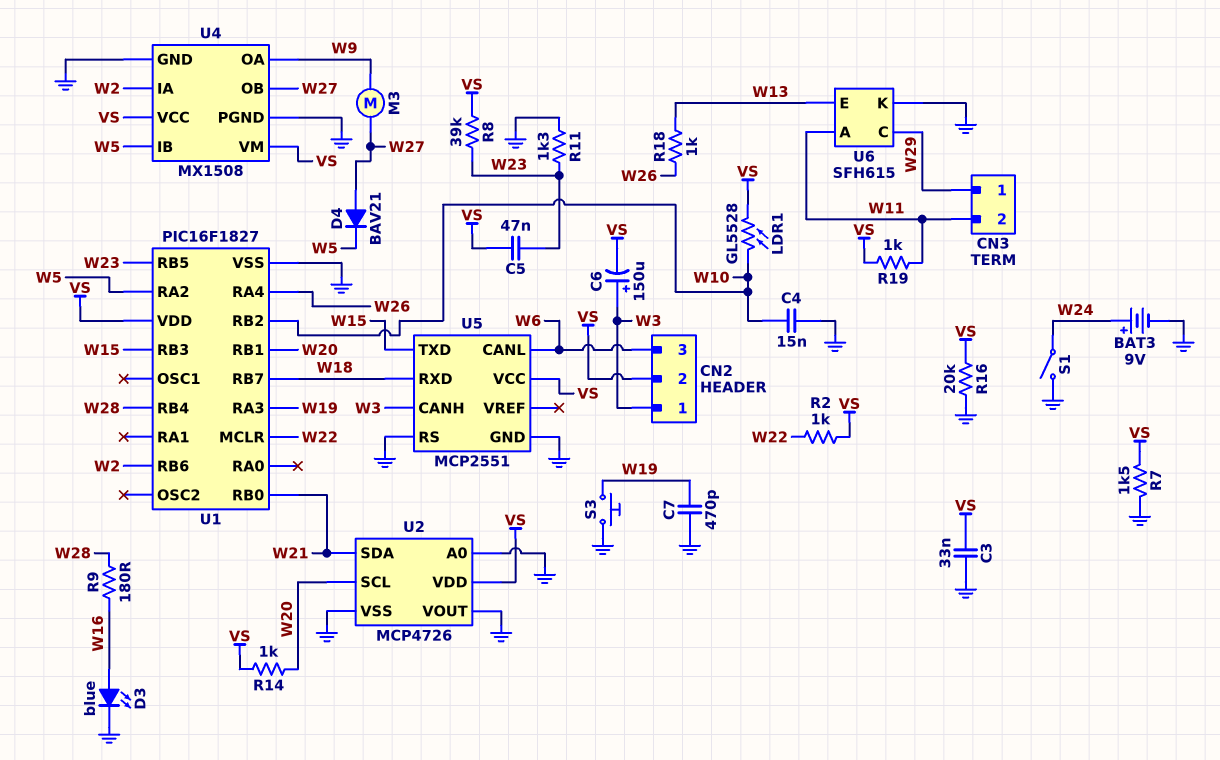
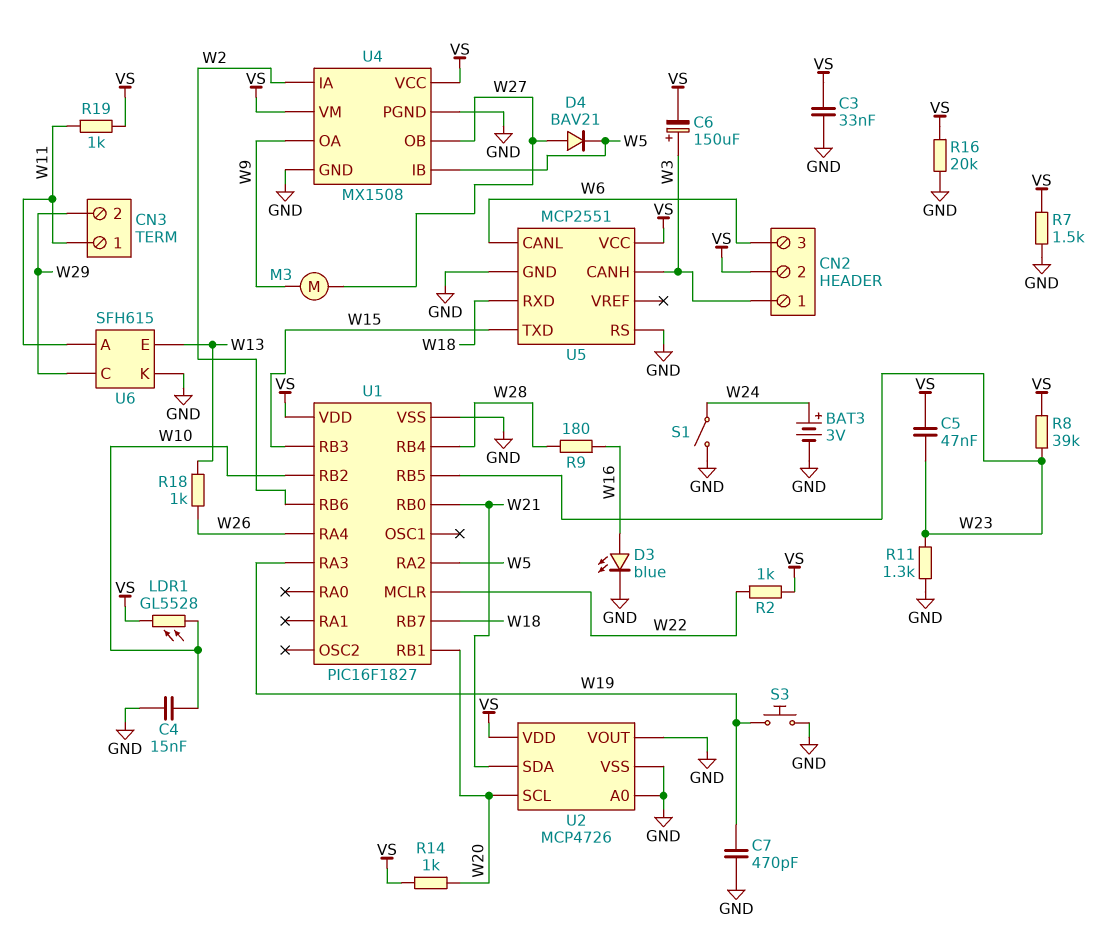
BAT3: 9V (plus W24, minus GND) -> 3V (plus W24, minus GND)
CN3 pin 1: W29 -> W11
CN3 pin 2: W11 -> W29

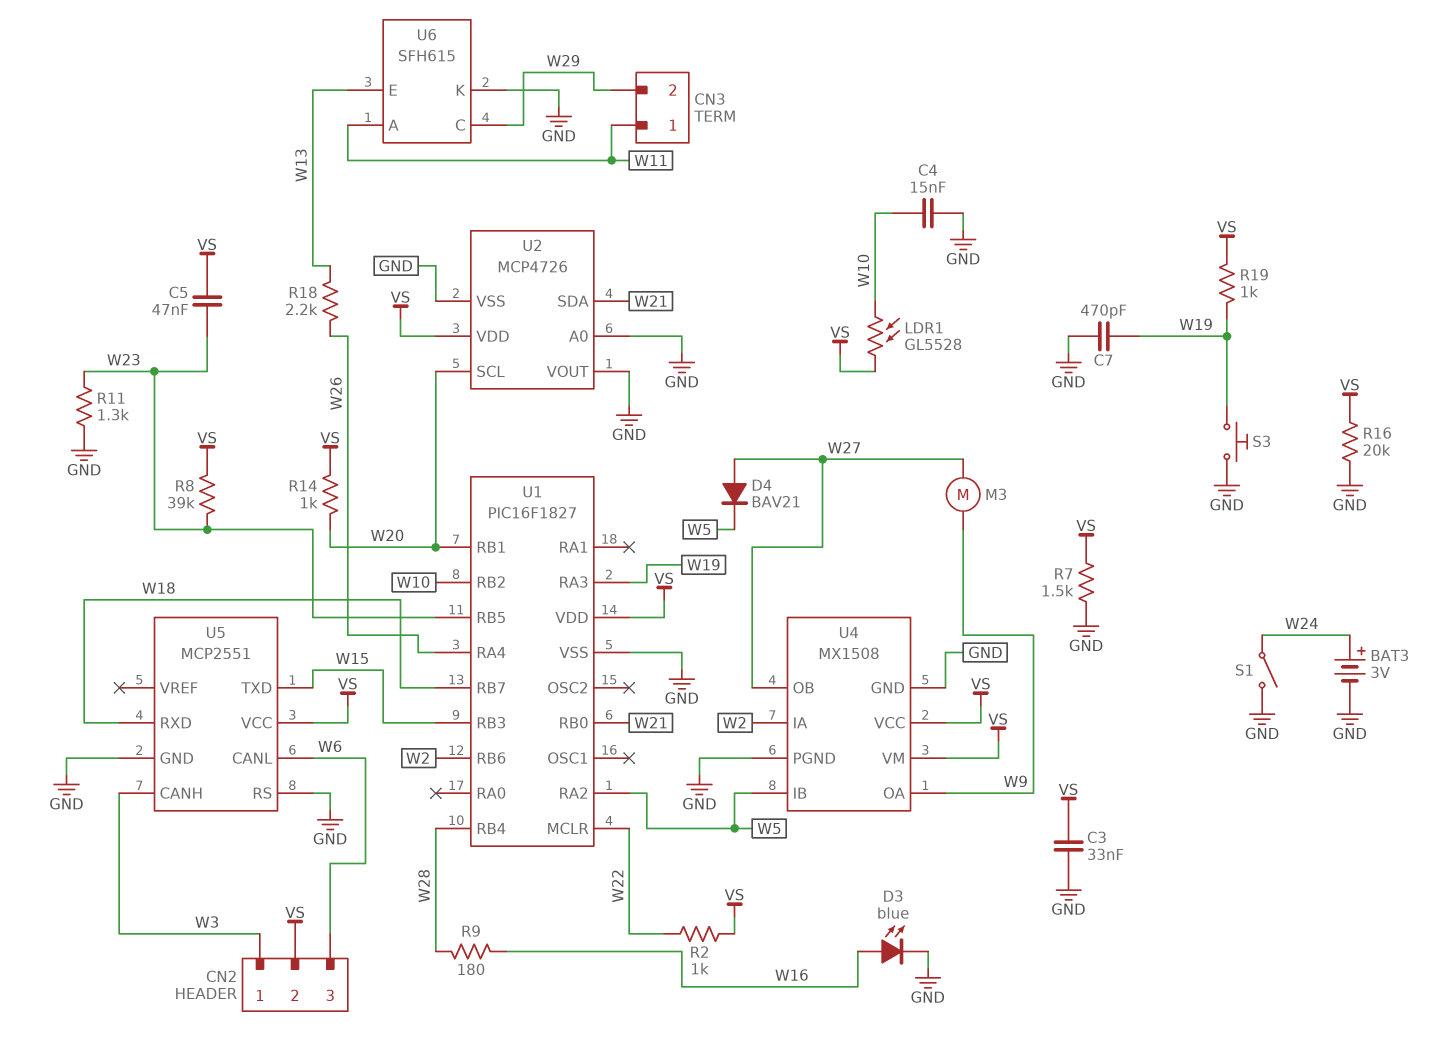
C6: 150uF (plus W3, minus VS) -> none
R18: 1k (W13, W26) -> 2.2k (W13, W26)
R19: 1k (VS, W11) -> 1k (VS, W19)

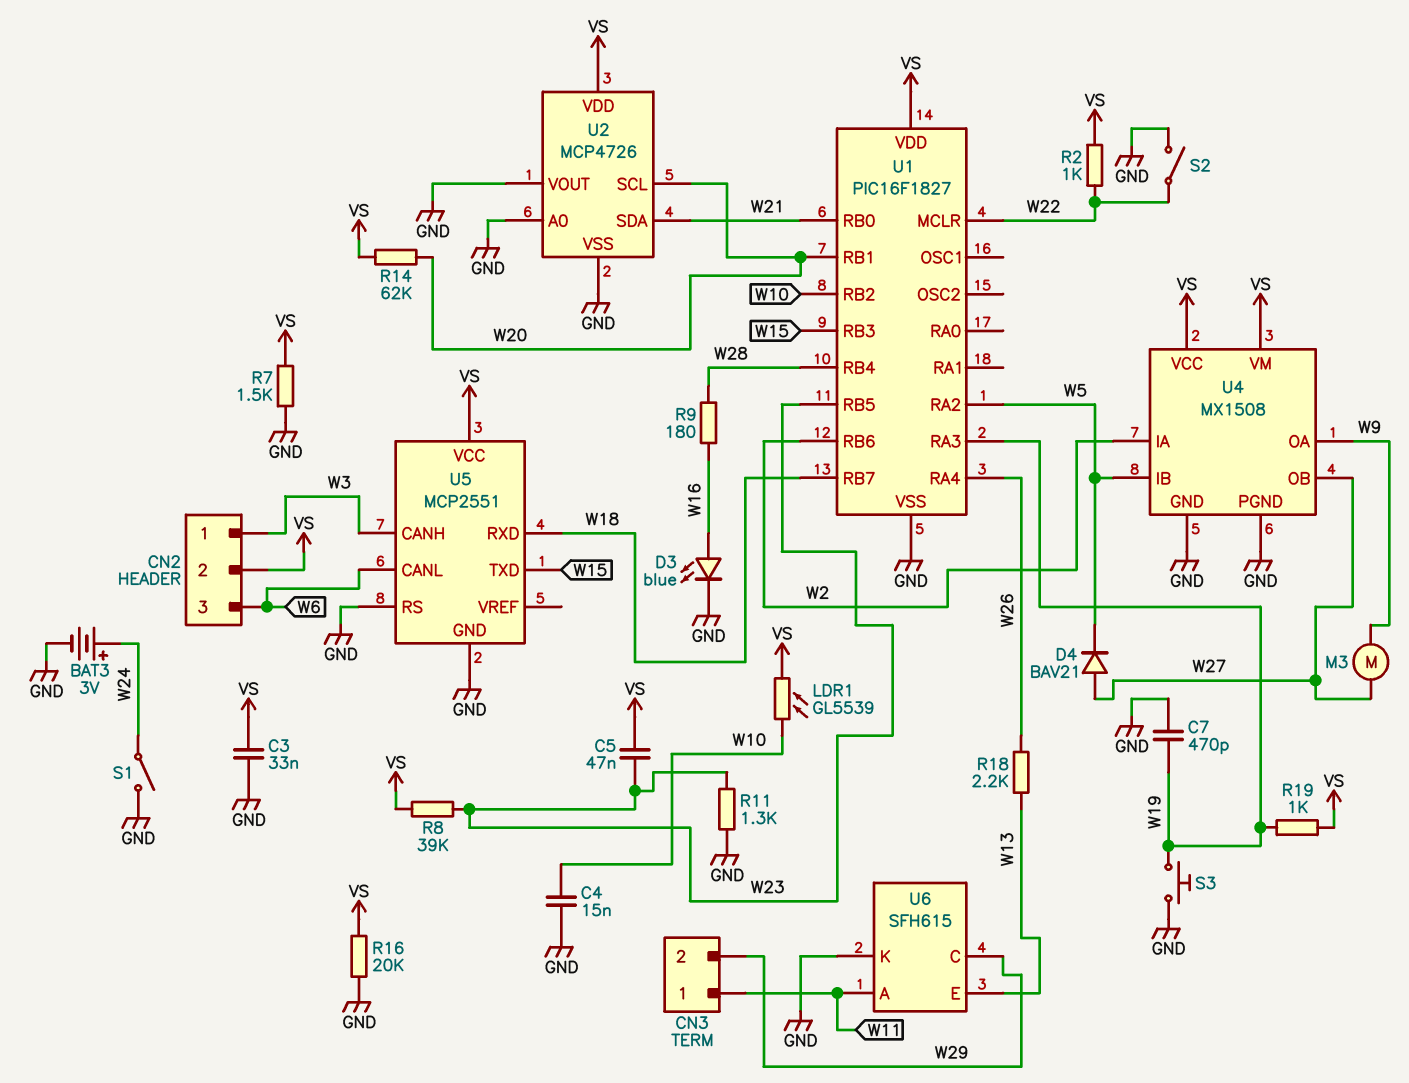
LDR1: GL5528 (VS, W10) -> GL5539 (VS, W10)
R14: 1k (VS, W20) -> 62k (VS, W20)
S2: none -> switch (GND, W22)

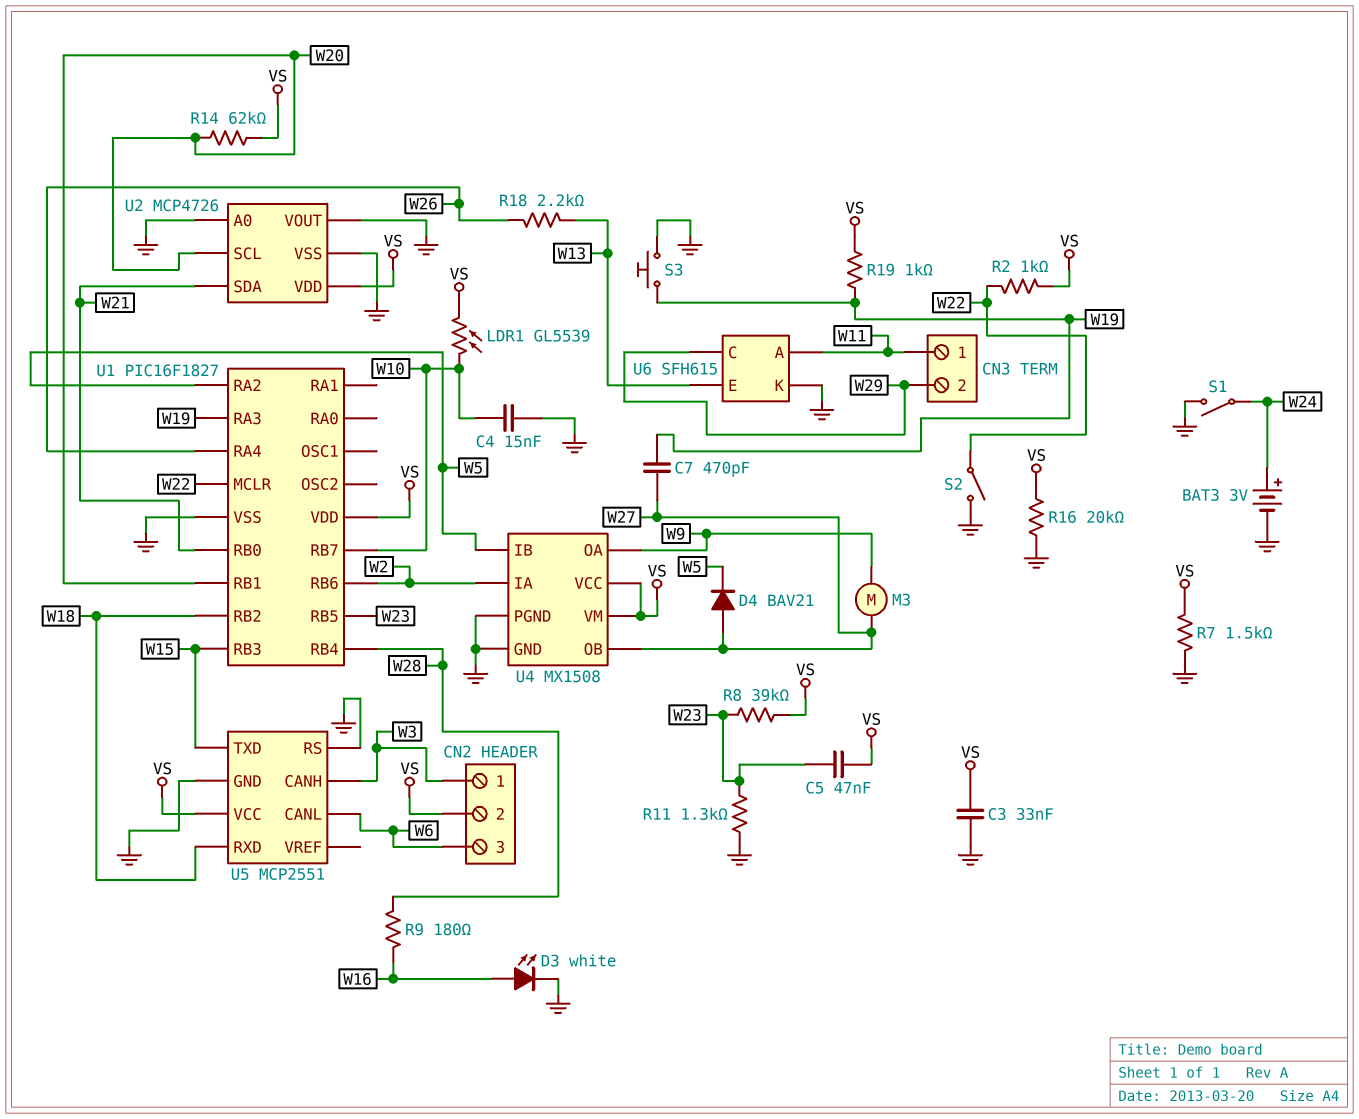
C7: 470pF (GND, W19) -> 470pF (W19, W27)
D3: LED blue (A W16, K GND) -> LED white (A W16, K GND)
U1 pin RB2: W10 -> W18
U1 pin RB7: W18 -> W10

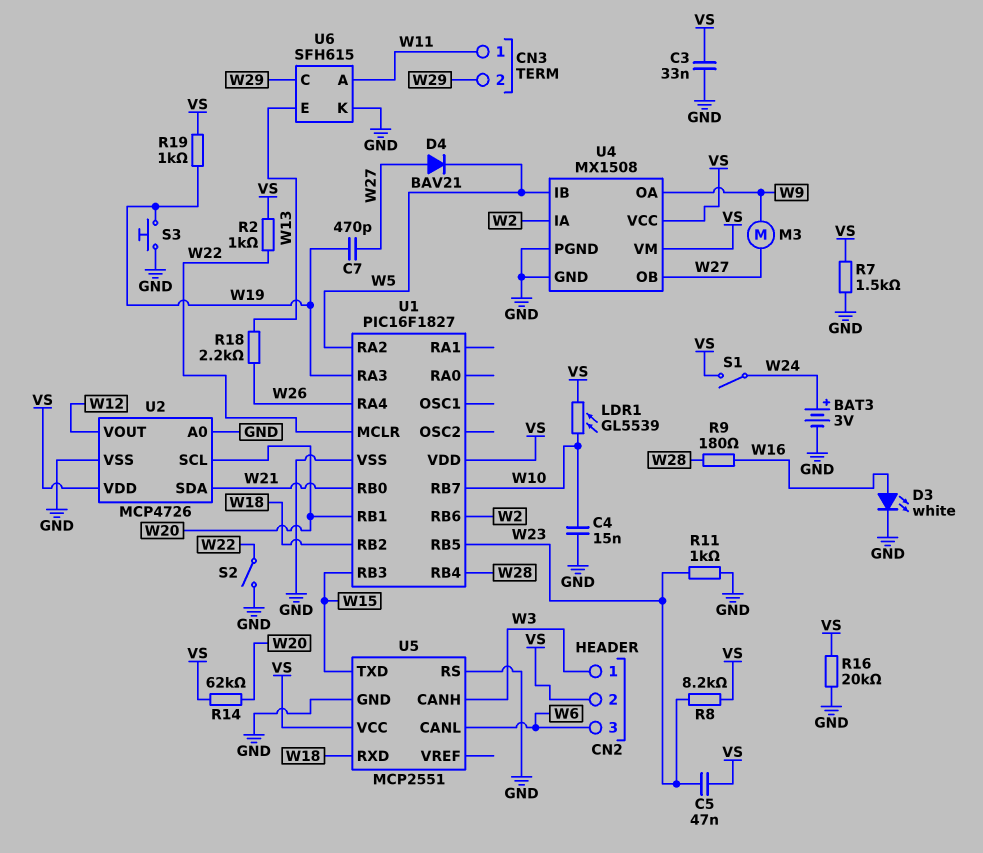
R8: 39k (VS, W23) -> 8.2k (VS, W23)
R11: 1.3k (GND, W23) -> 1k (GND, W23)
S1: switch (GND, W24) -> switch (VS, W24)
U2 pin VOUT: GND -> W12

